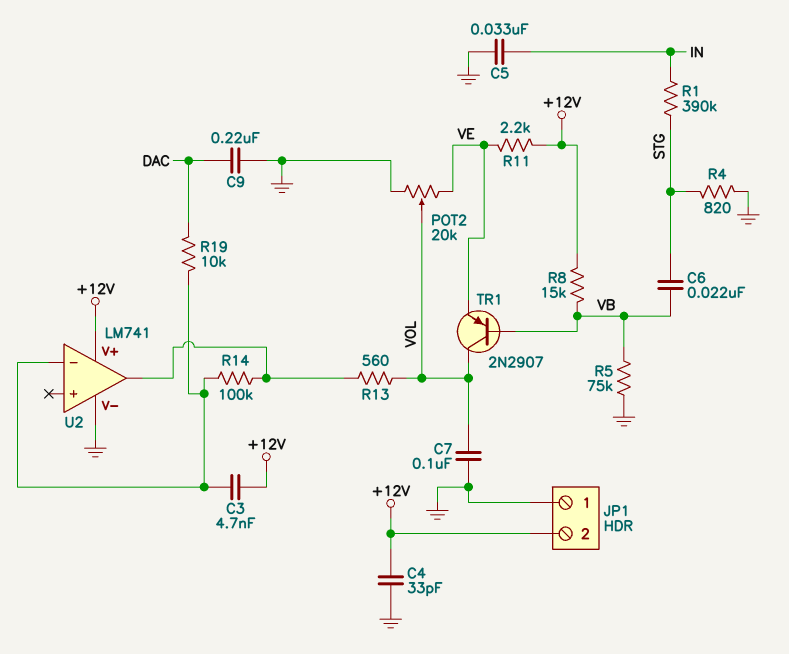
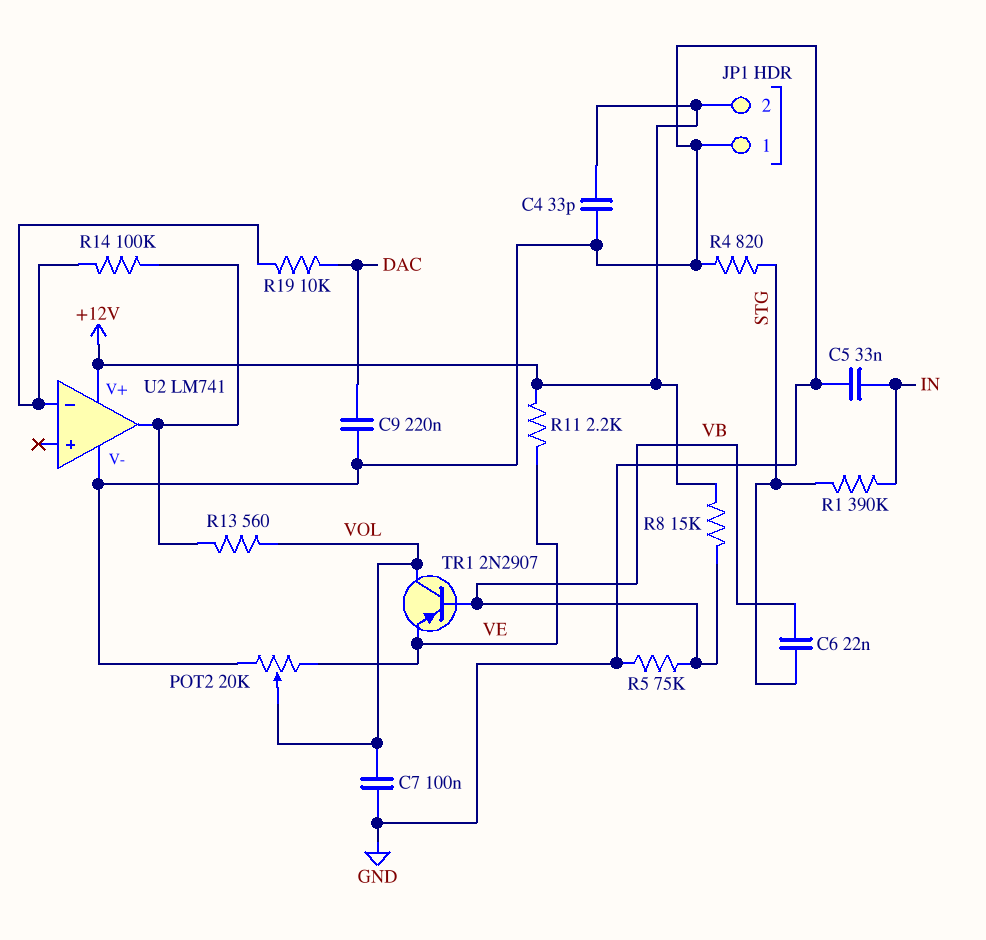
C3: 4.7nF (+12V, U2/in-) -> none

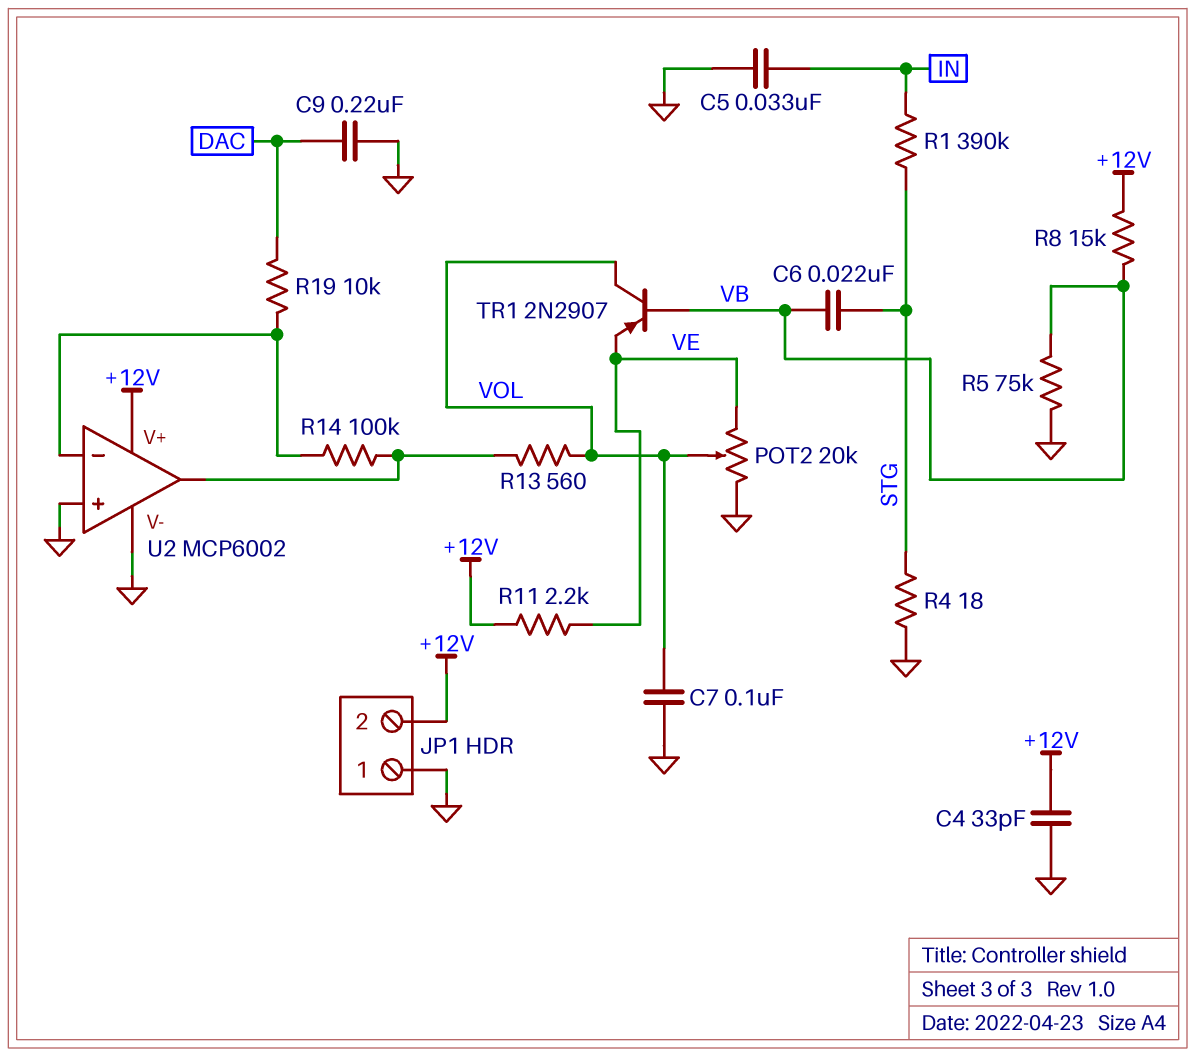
R4: 820 (GND, STG) -> 18 (GND, STG)
U2: LM741 -> MCP6002
U2 pin in+: none -> GND

